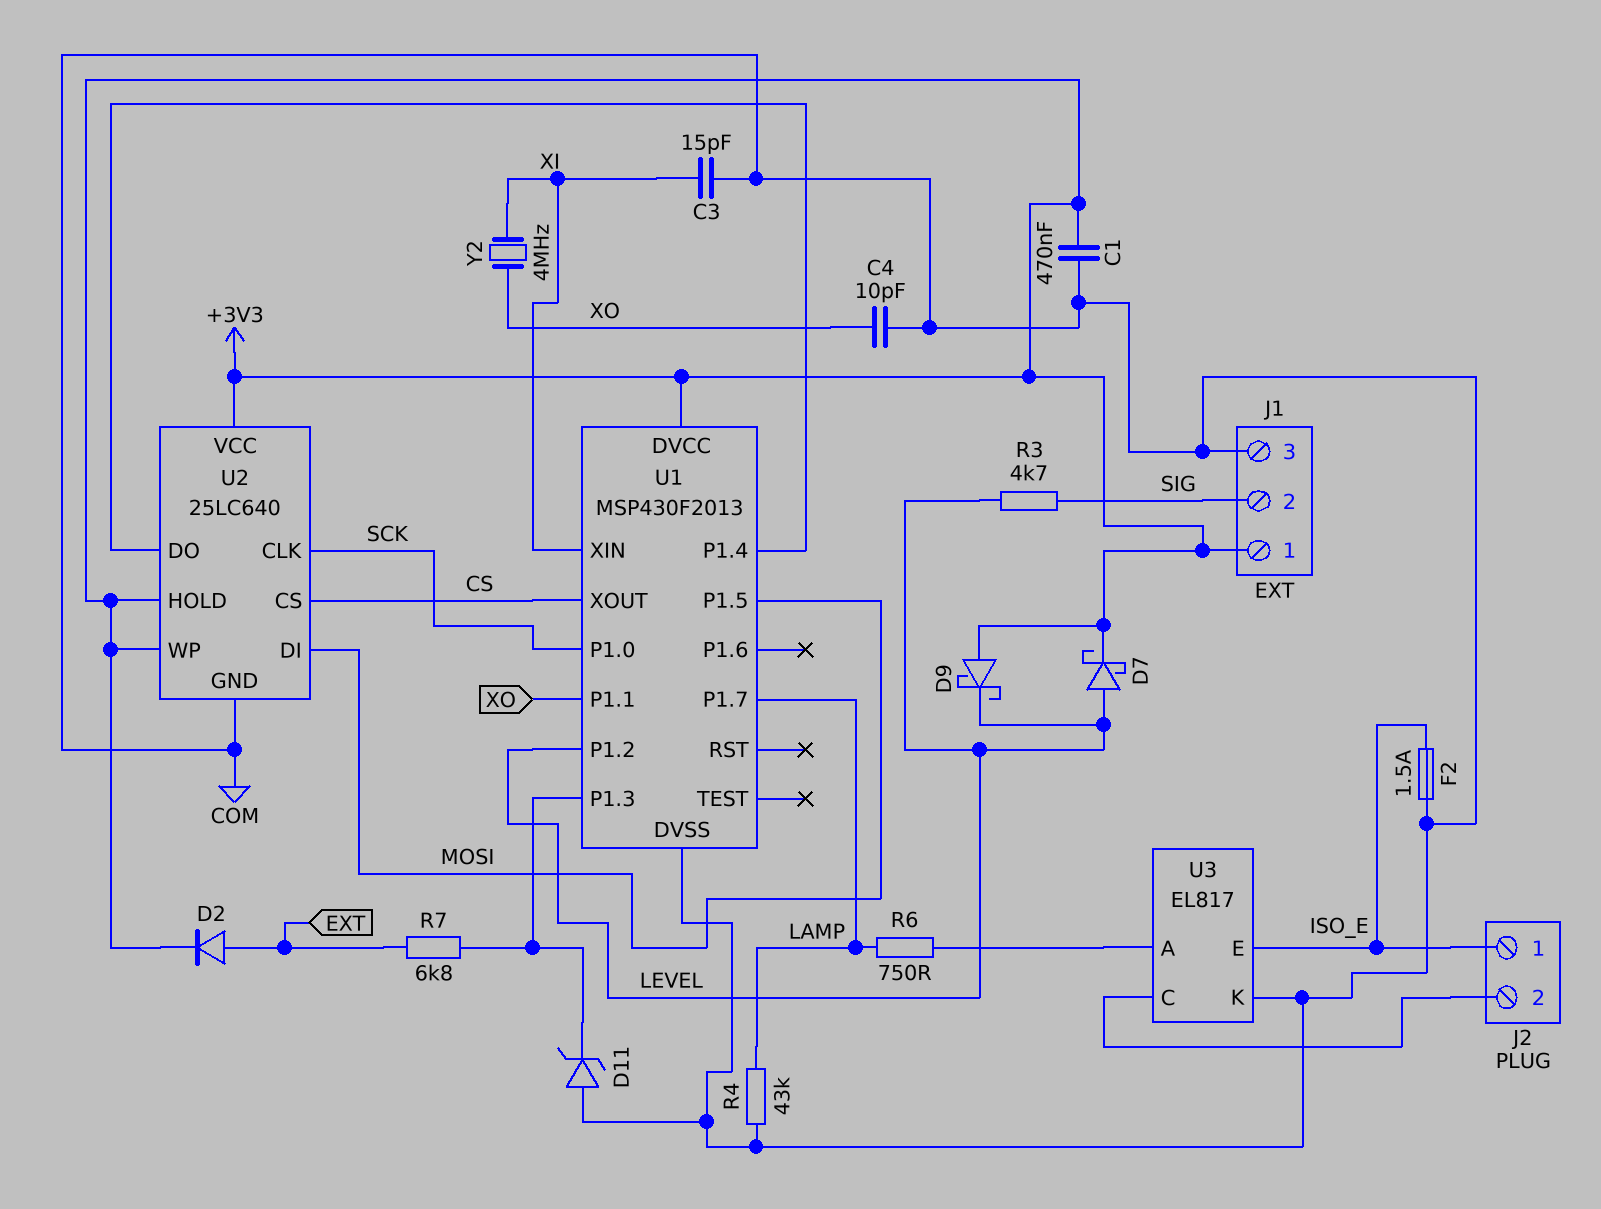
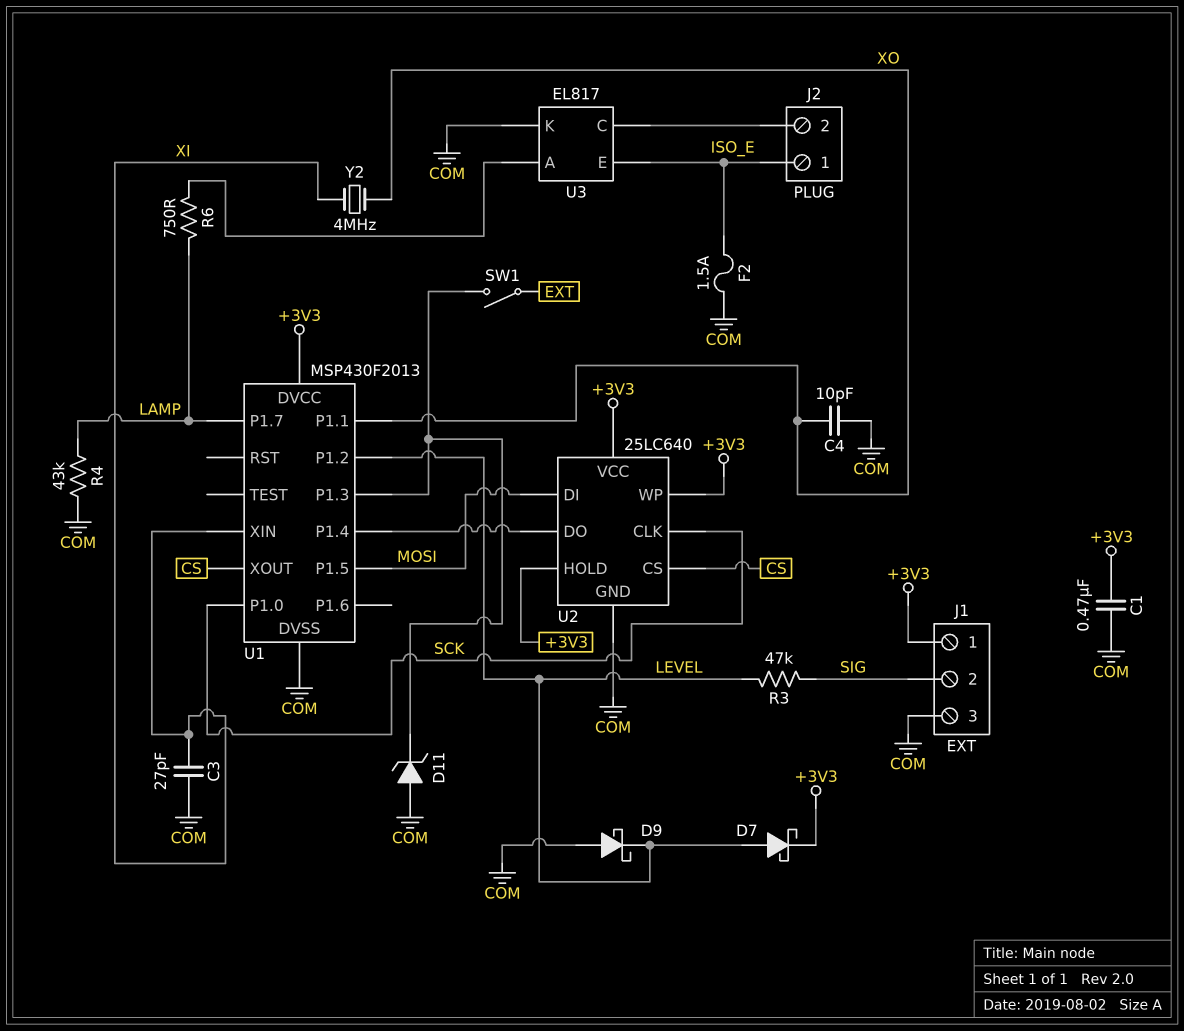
C3: 15pF (COM, XI) -> 27pF (COM, XI)
D2: diode (A EXT, K +3V3) -> none
D9: schottky (A +3V3, K LEVEL) -> schottky (A COM, K LEVEL)
R3: 4.7k (LEVEL, SIG) -> 47k (LEVEL, SIG)
R7: 6.8k (EXT, U1/P1.3) -> none
SW1: none -> switch (EXT, U1/P1.3)

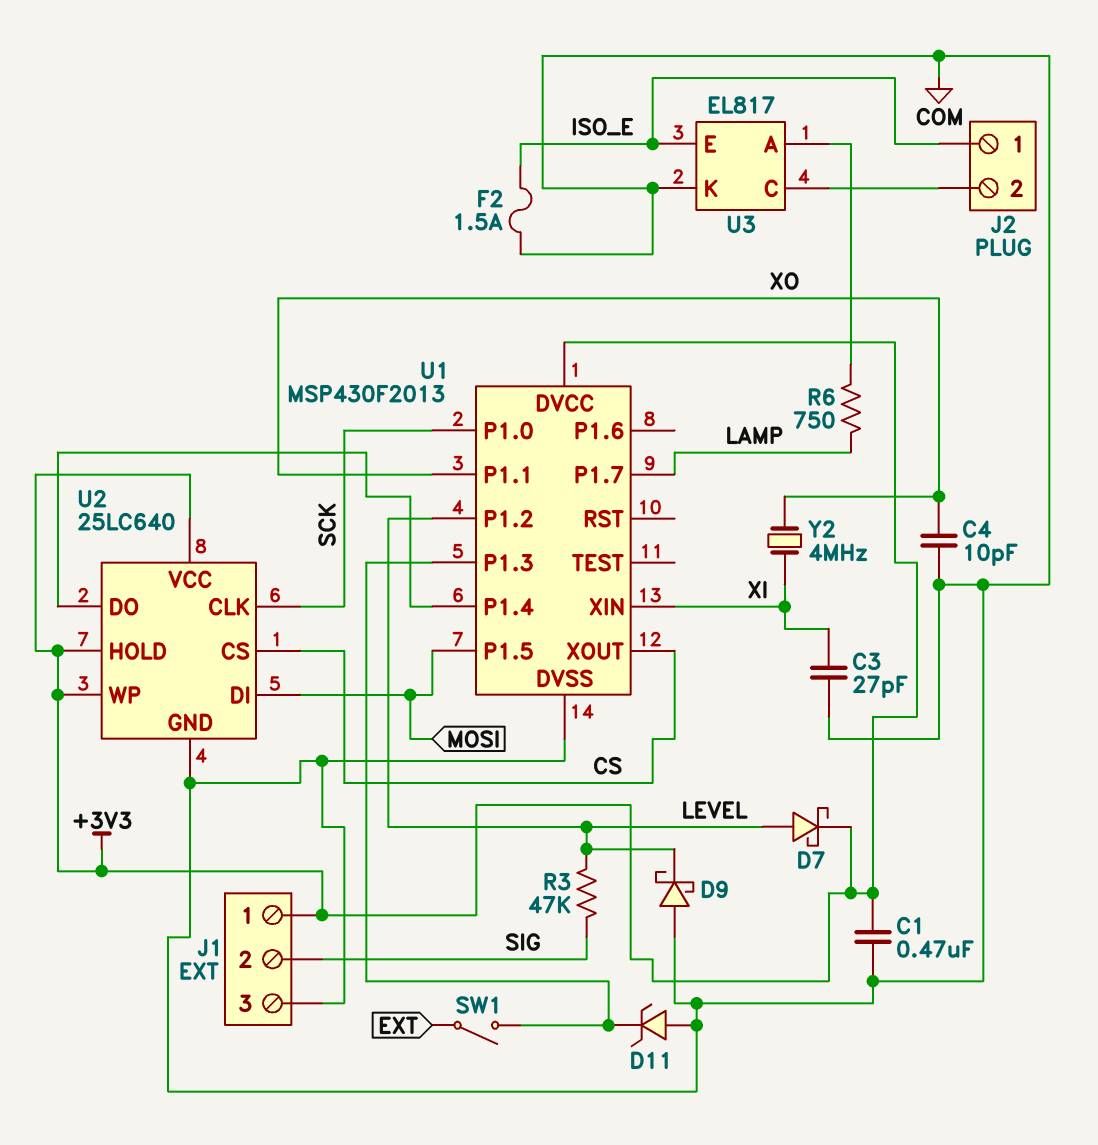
R4: 43k (COM, LAMP) -> none

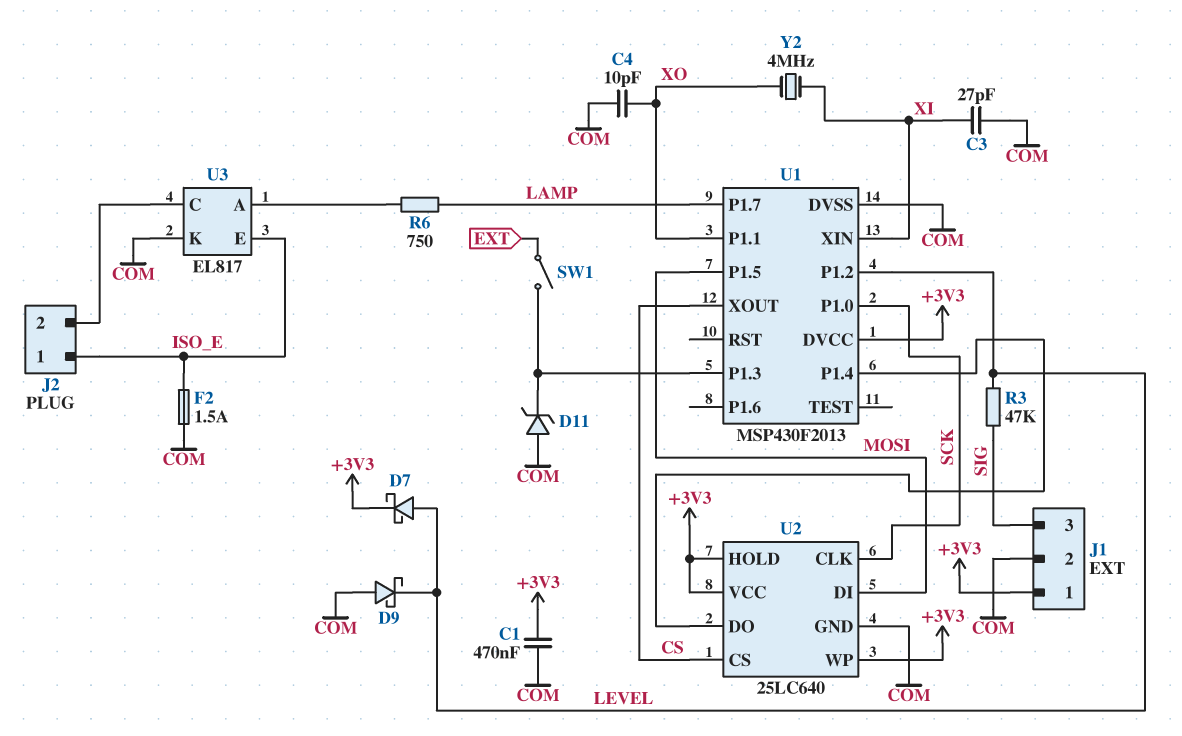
J1 pin 2: SIG -> COM
J1 pin 3: COM -> SIG

